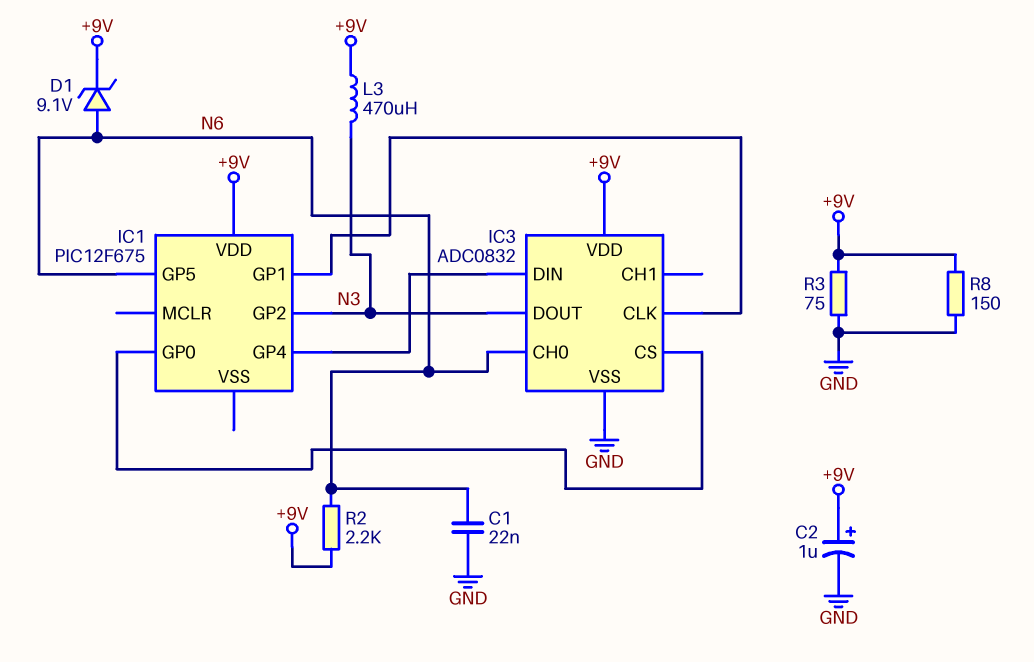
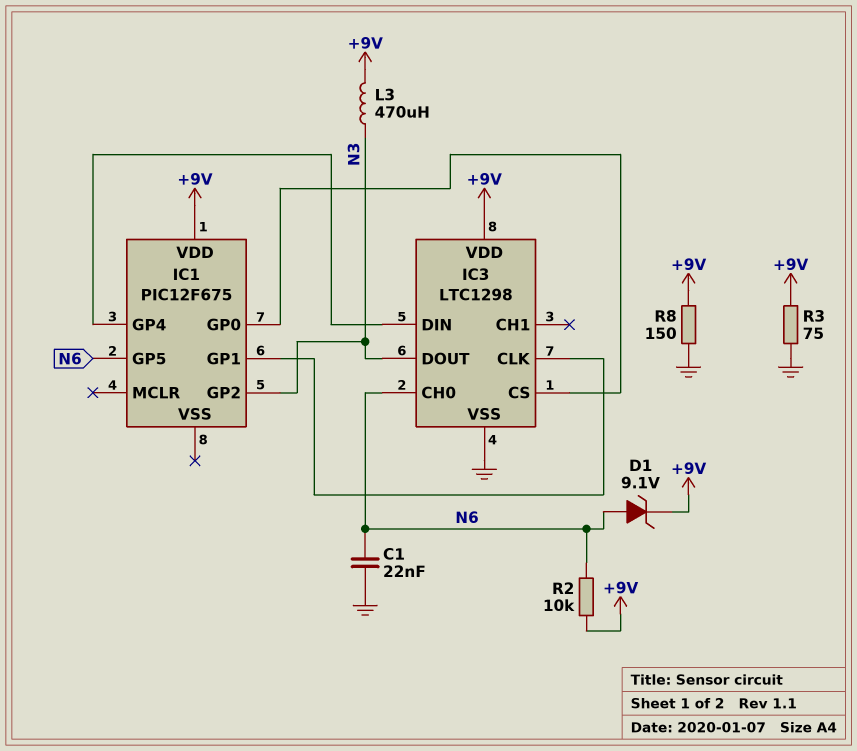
C2: 1uF (plus +9V, minus GND) -> none
IC3: ADC0832 -> LTC1298
R2: 2.2k (+9V, N6) -> 10k (+9V, N6)

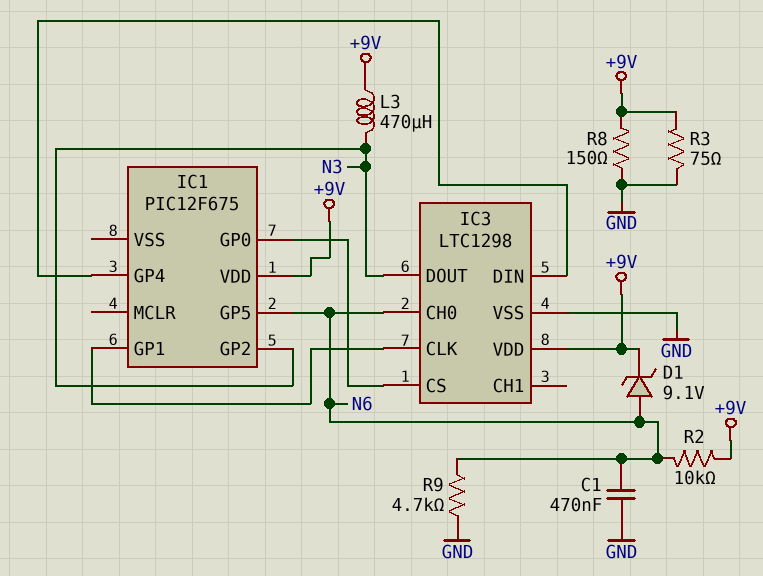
C1: 22nF (GND, N6) -> 470nF (GND, N6)
R9: none -> 4.7k (GND, N6)

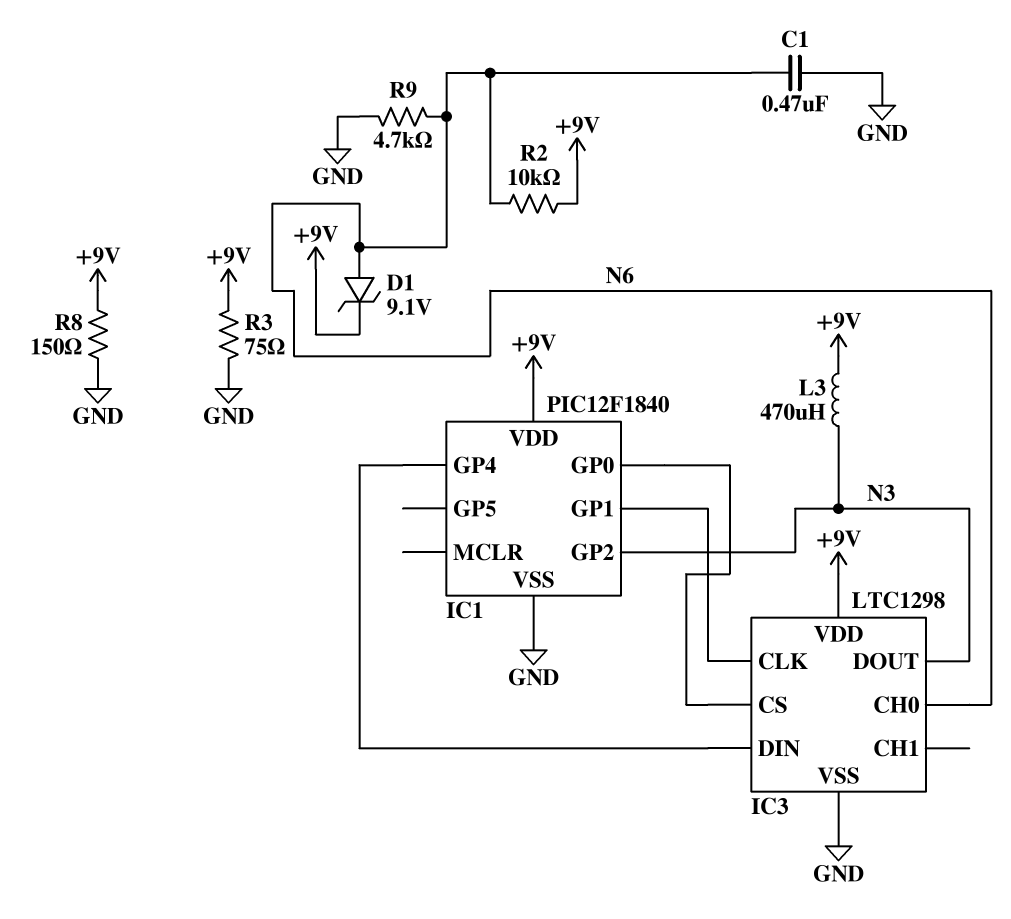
IC1: PIC12F675 -> PIC12F1840
IC1 pin GP5: N6 -> none
IC1 pin VSS: none -> GND

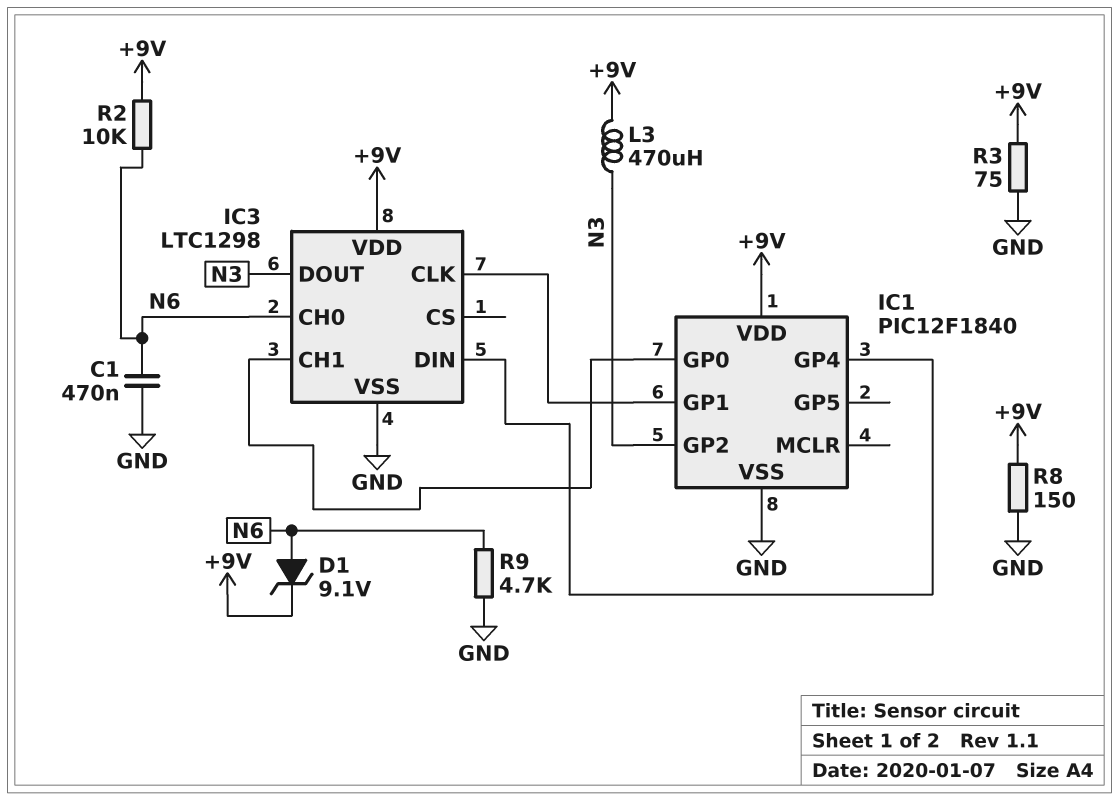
IC3 pin CH1: none -> IC1/GP0
IC3 pin CS: IC1/GP0 -> none

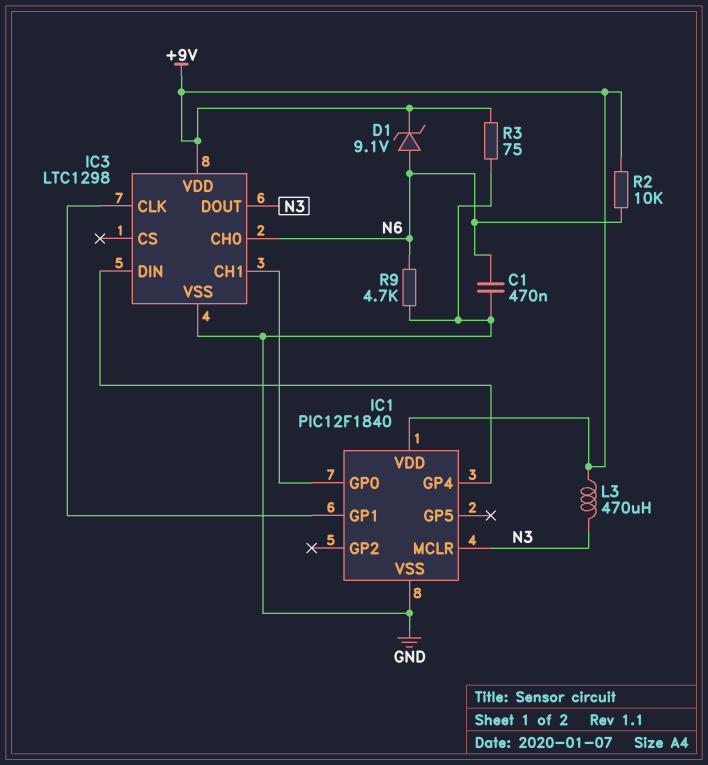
IC1 pin GP2: N3 -> none
IC1 pin MCLR: none -> N3
R8: 150 (+9V, GND) -> none

